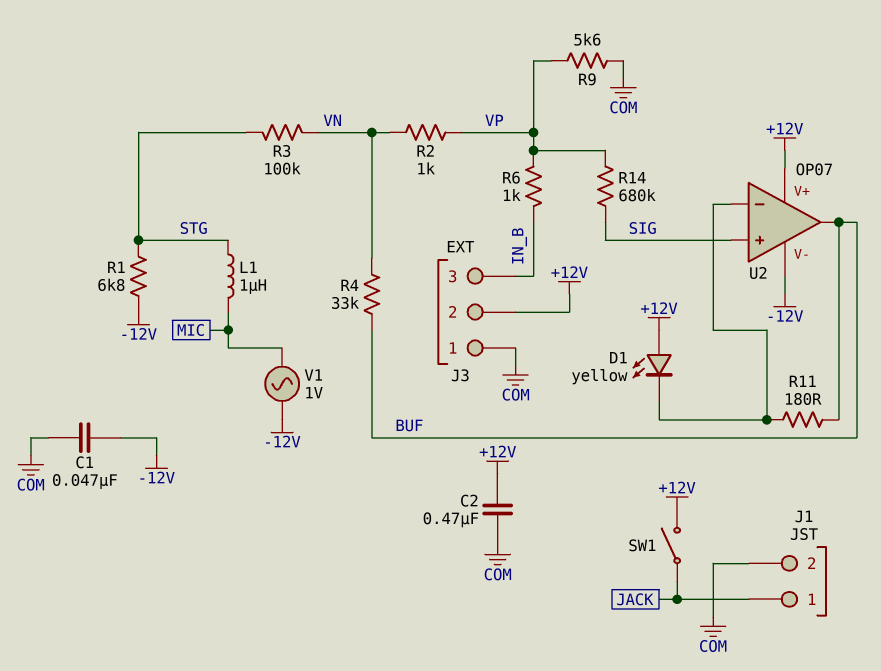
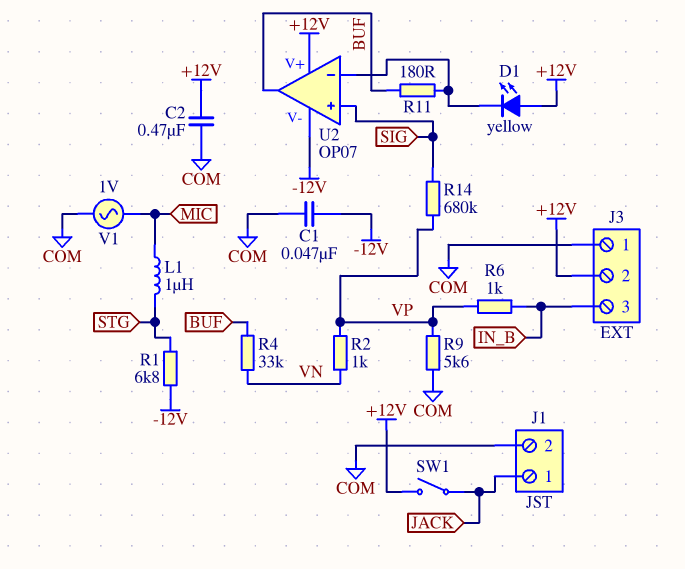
R3: 100k (STG, VN) -> none
V1: AC 1V (-12V, MIC) -> AC 1V (COM, MIC)

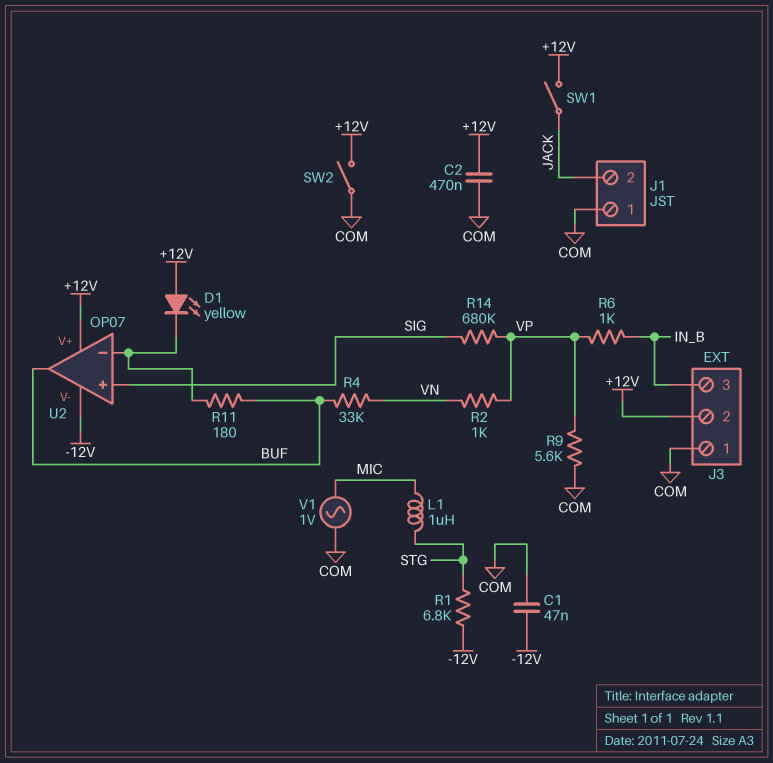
J1 pin 1: JACK -> COM
J1 pin 2: COM -> JACK
SW2: none -> switch (+12V, COM)

